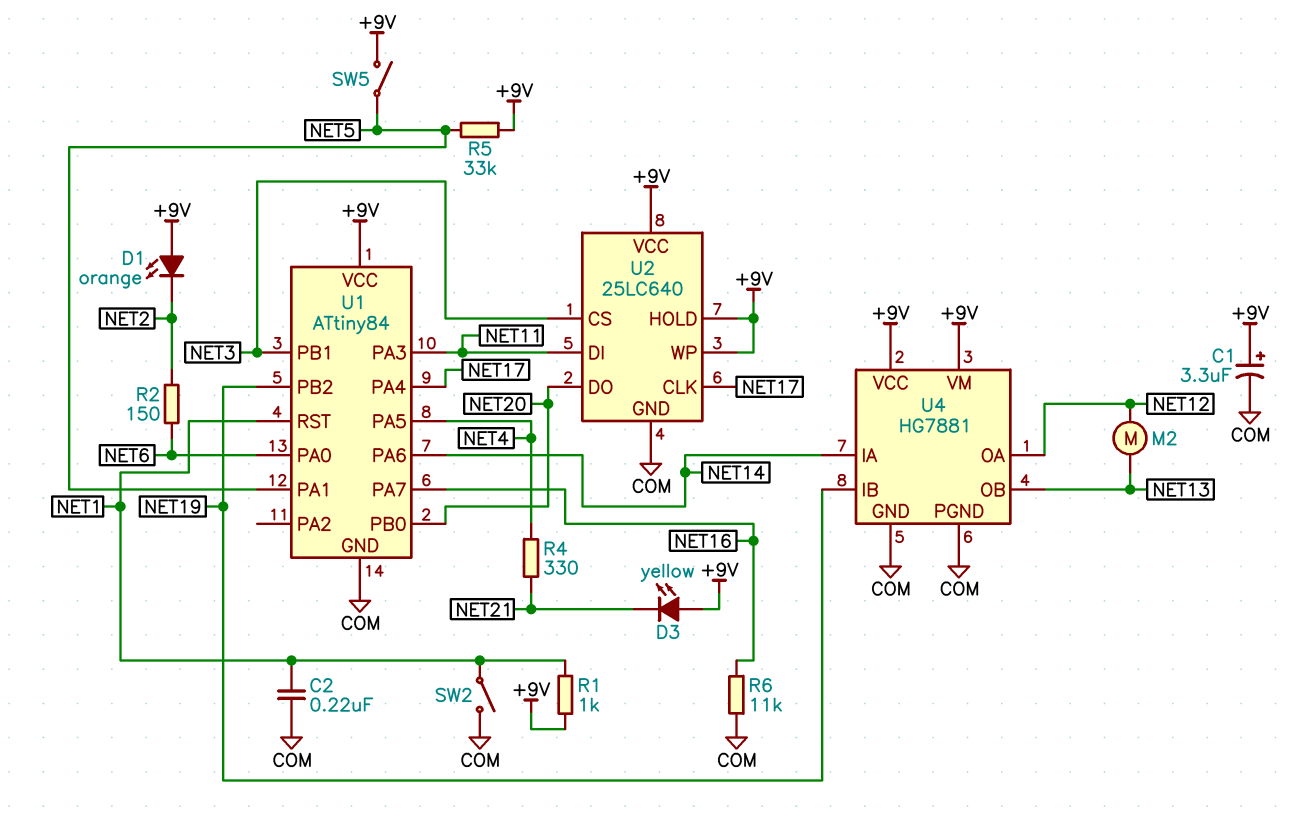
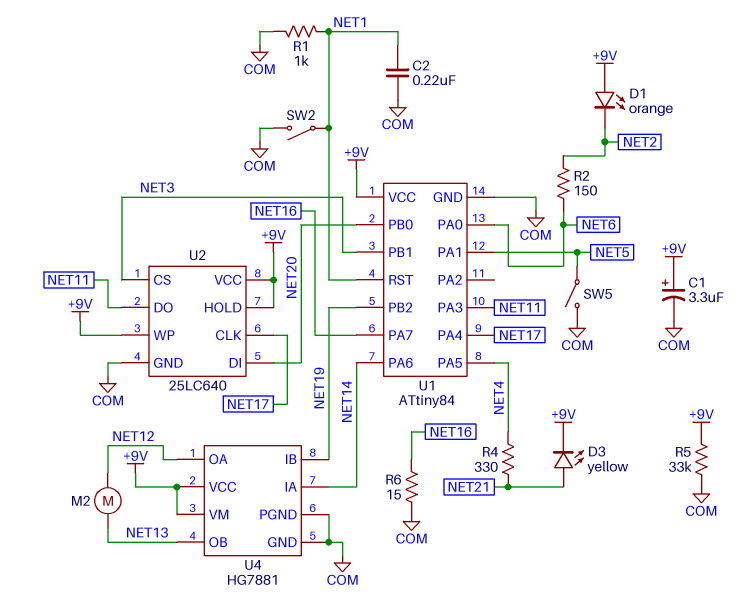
D3: LED yellow (A +9V, K NET21) -> LED yellow (A NET21, K +9V)
R1: 1k (+9V, NET1) -> 1k (COM, NET1)
R5: 33k (+9V, NET5) -> 33k (+9V, COM)
R6: 11k (COM, NET16) -> 15 (COM, NET16)
SW5: switch (+9V, NET5) -> switch (COM, NET5)
U2 pin DI: NET11 -> NET20
U2 pin DO: NET20 -> NET11

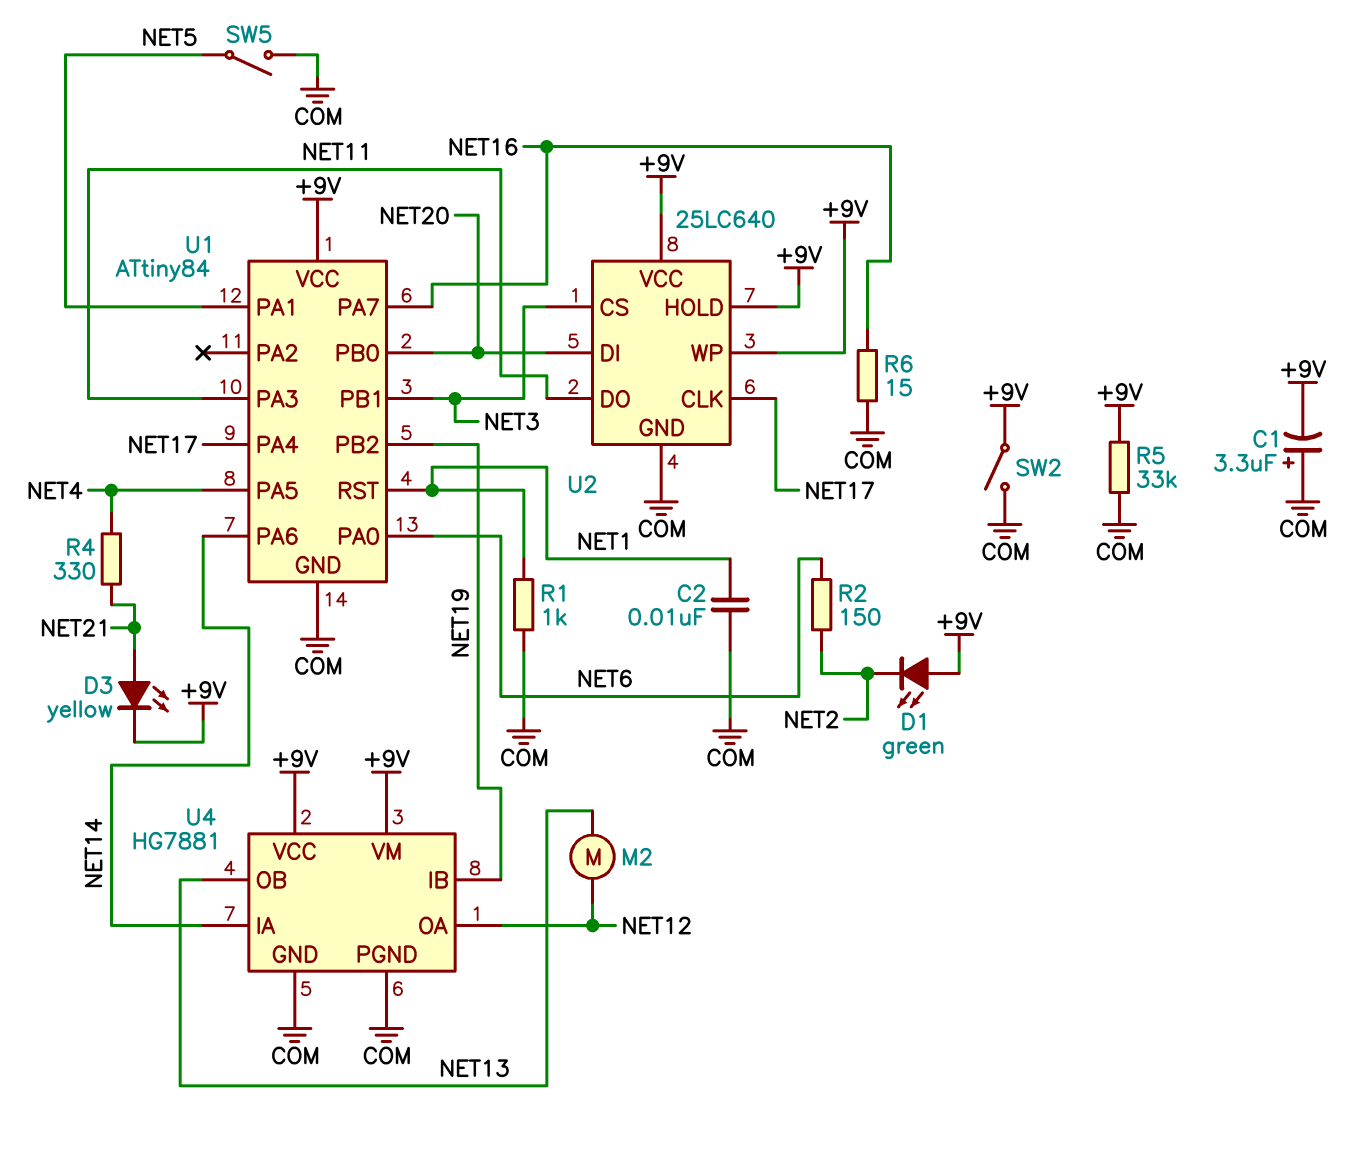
C1: 3.3uF (plus +9V, minus COM) -> 3.3uF (plus COM, minus +9V)
C2: 220nF (COM, NET1) -> 10nF (COM, NET1)
D1: LED orange (A +9V, K NET2) -> LED green (A +9V, K NET2)
SW2: switch (COM, NET1) -> switch (+9V, COM)

